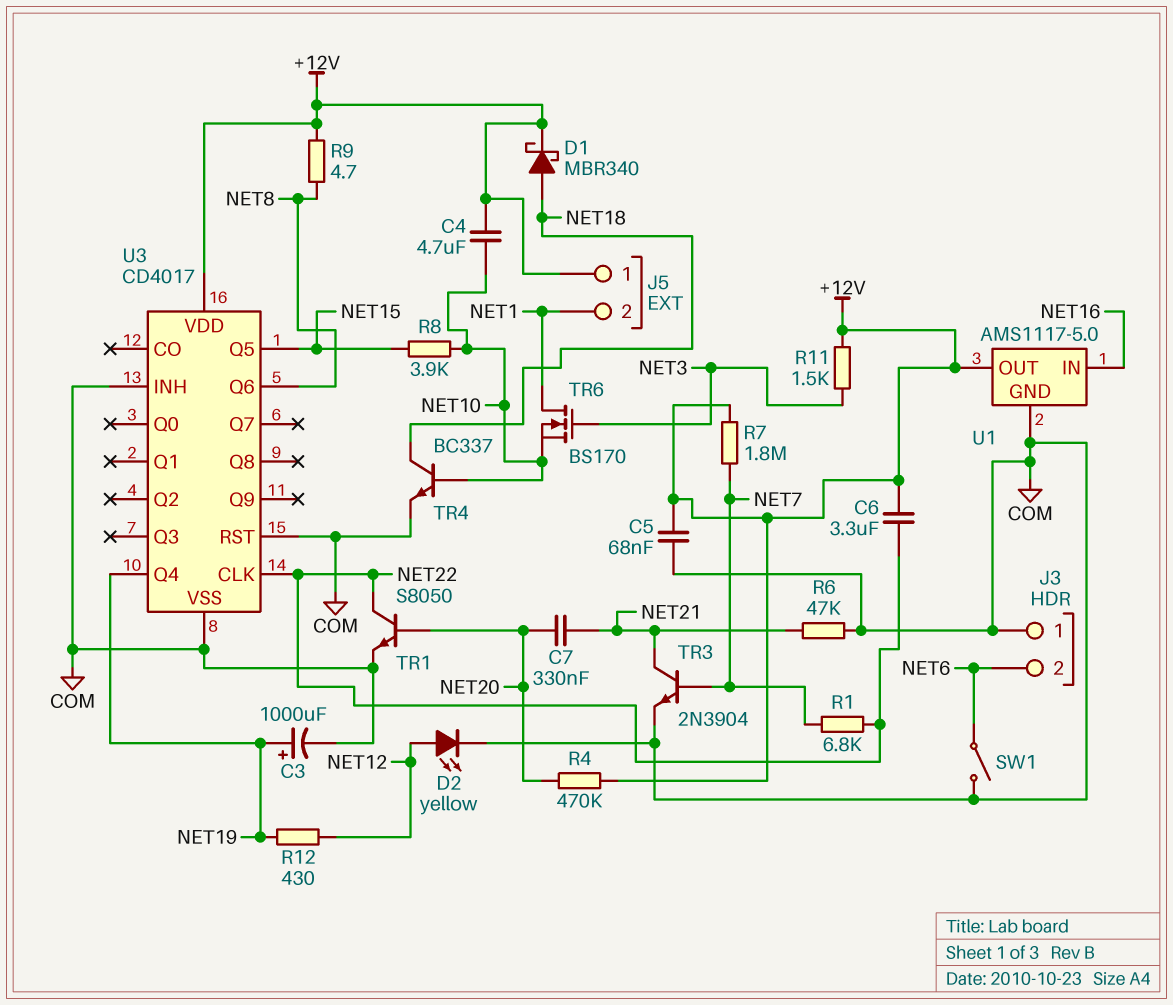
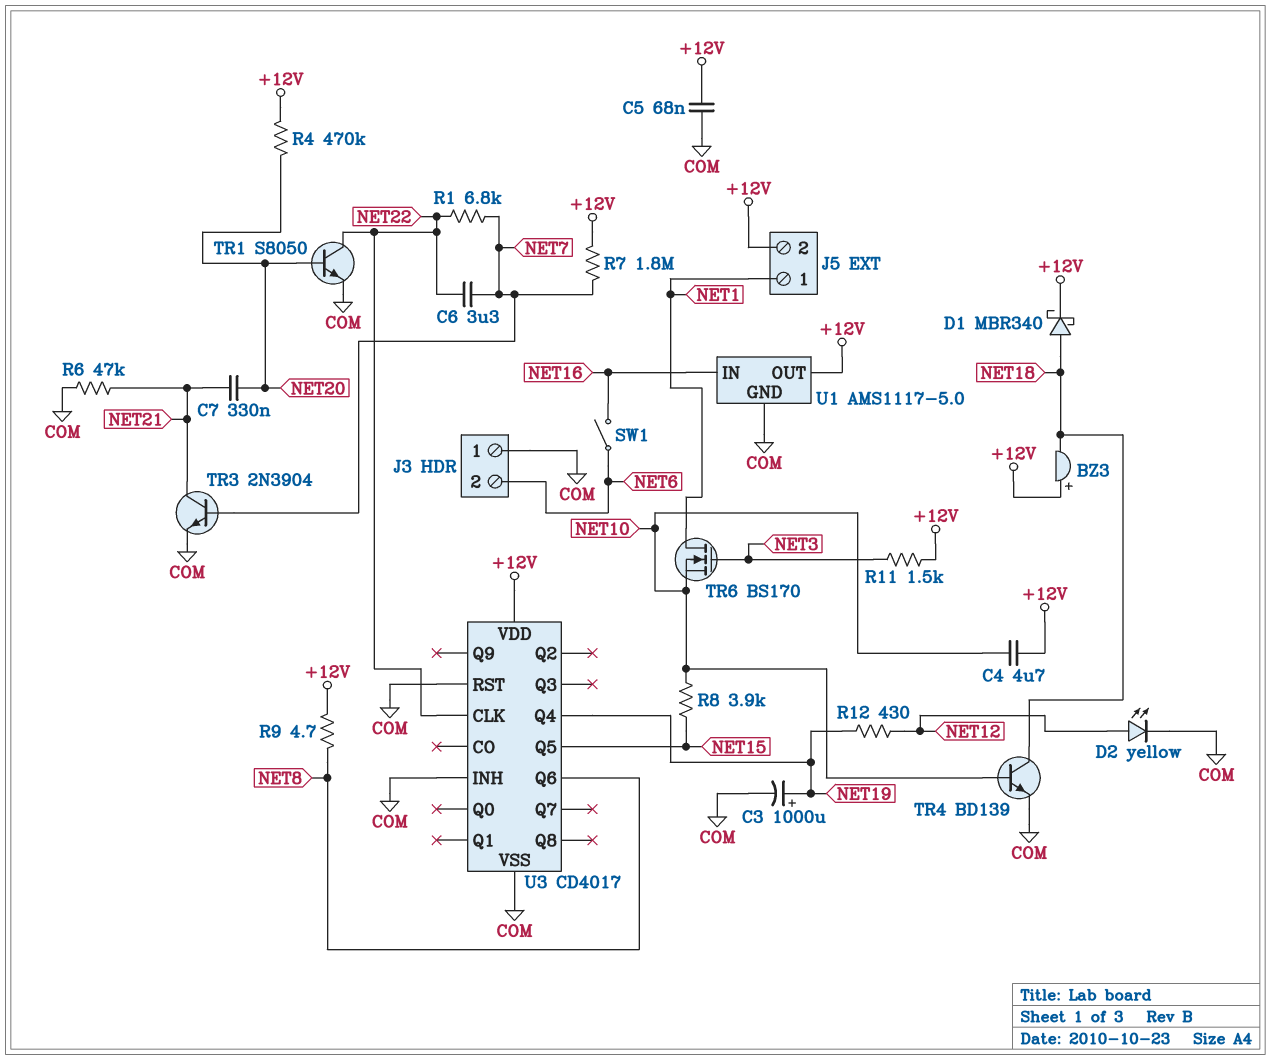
BZ3: none -> buzzer (plus +12V, minus NET18)
C6: 3.3uF (+12V, NET22) -> 3.3uF (NET7, NET22)
J5 pin 1: +12V -> NET1
J5 pin 2: NET1 -> +12V
SW1: switch (COM, NET6) -> switch (NET6, NET16)
TR4: NPN BC337 (B NET10, C NET18, E COM) -> NPN BD139 (B NET10, C NET18, E COM)

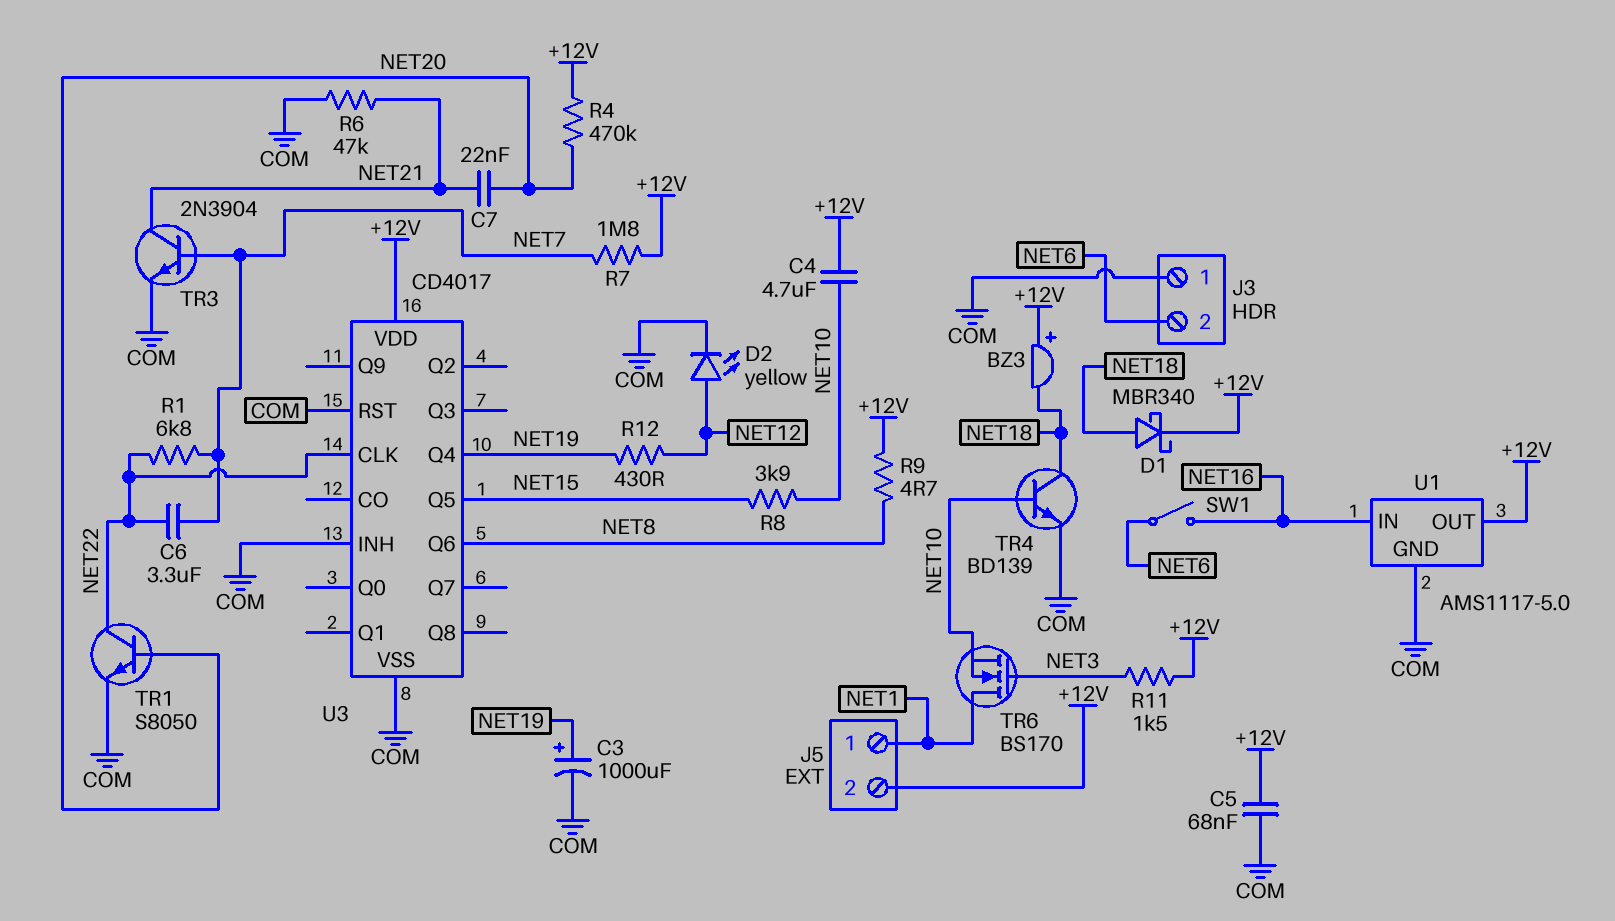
C7: 330nF (NET20, NET21) -> 22nF (NET20, NET21)

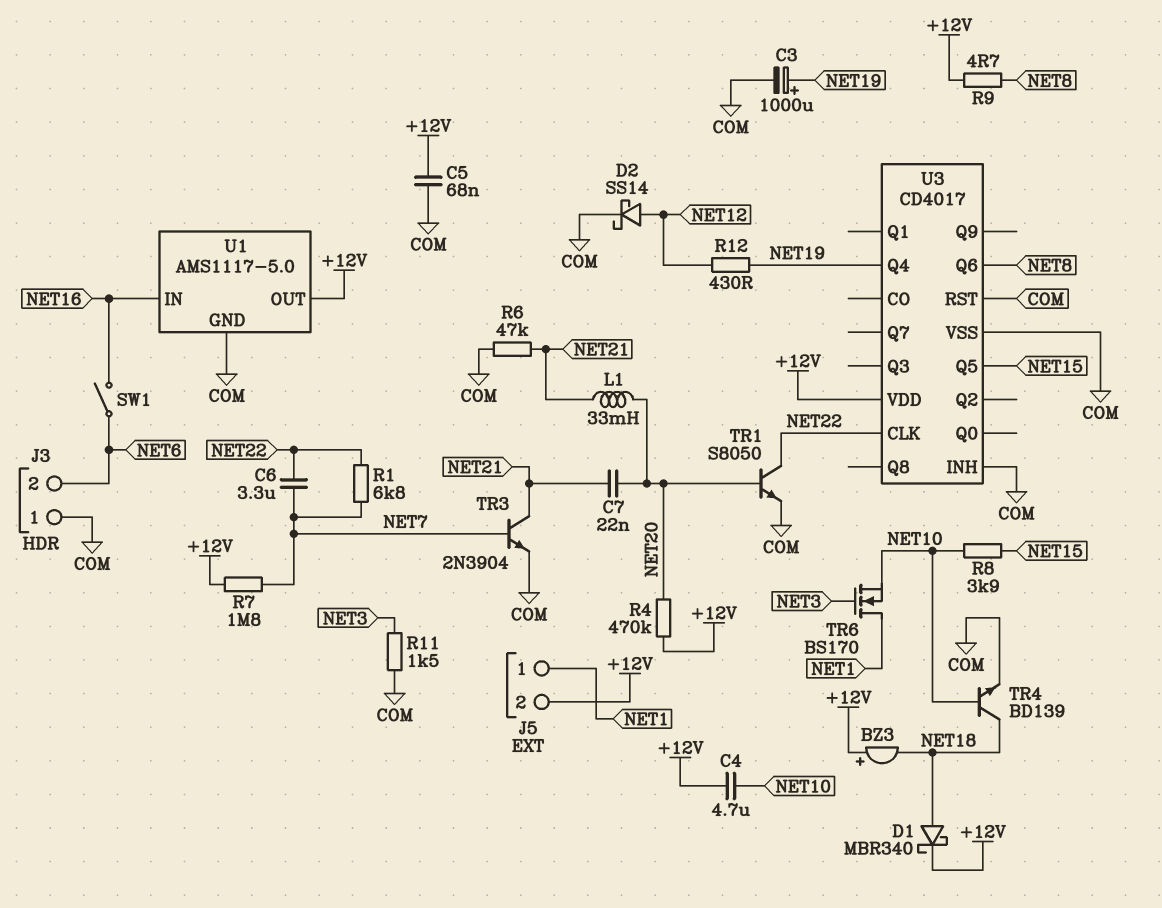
D2: LED yellow (A NET12, K COM) -> schottky SS14 (A NET12, K COM)
L1: none -> 33mH (NET20, NET21)
R11: 1.5k (+12V, NET3) -> 1.5k (COM, NET3)

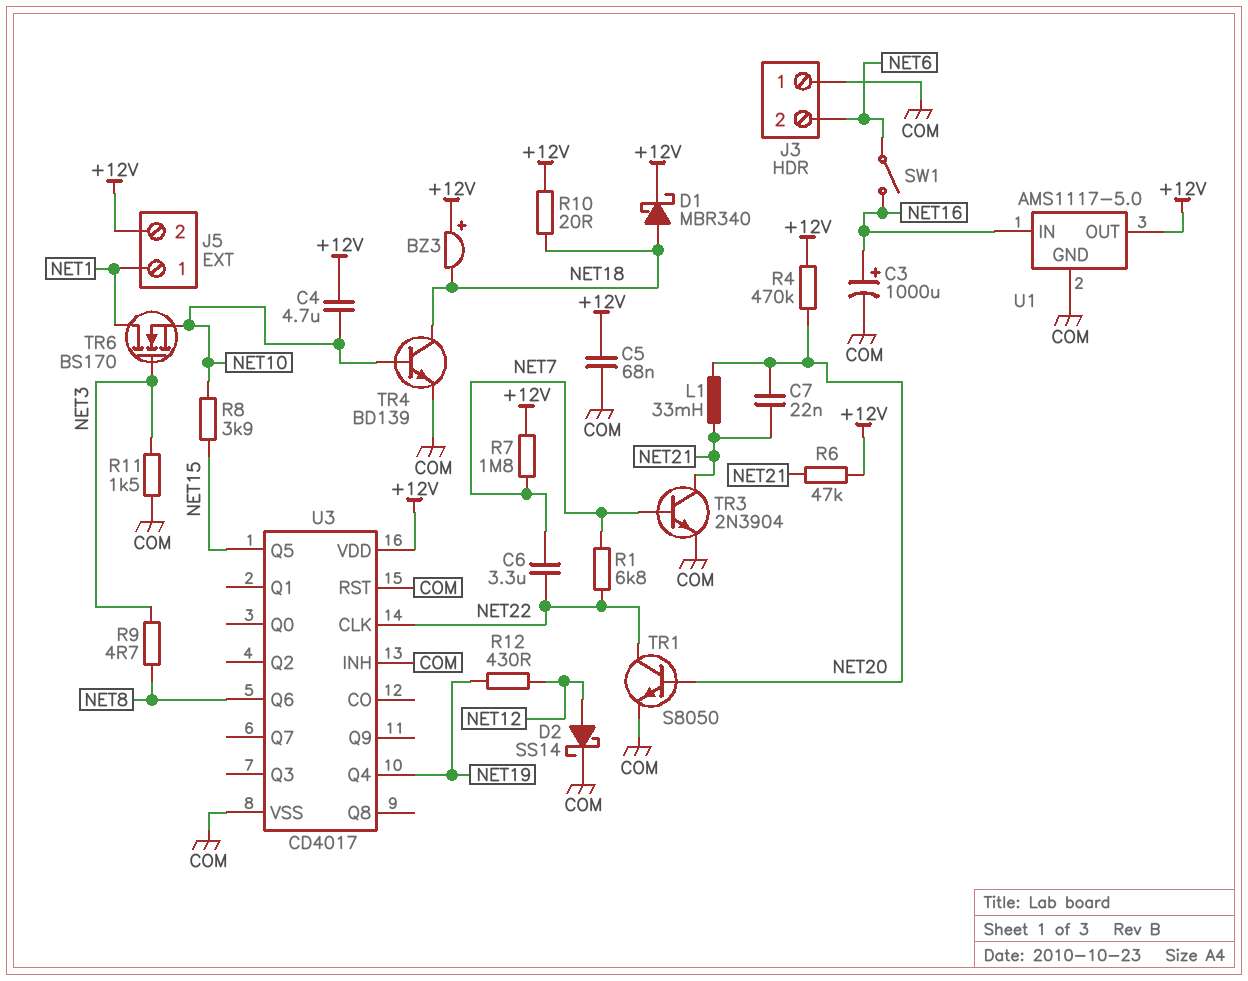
C3: 1000uF (plus NET19, minus COM) -> 1000uF (plus NET16, minus COM)
R6: 47k (COM, NET21) -> 47k (+12V, NET21)
R9: 4.7 (+12V, NET8) -> 4.7 (NET3, NET8)
R10: none -> 20 (+12V, NET18)

